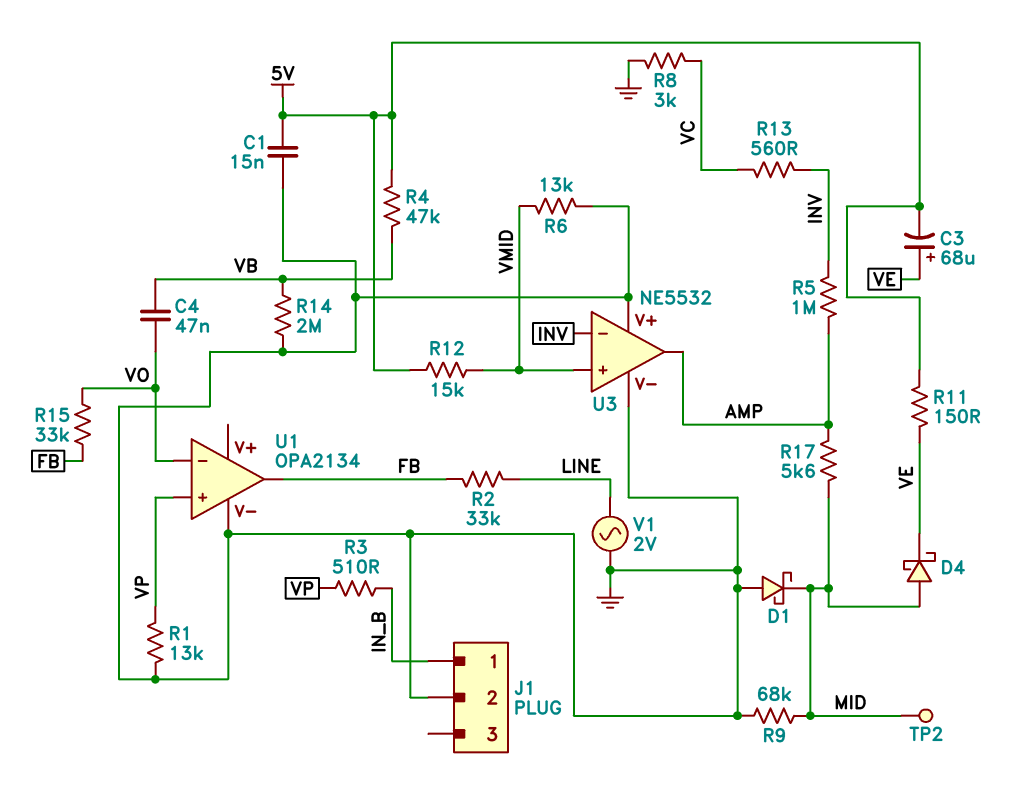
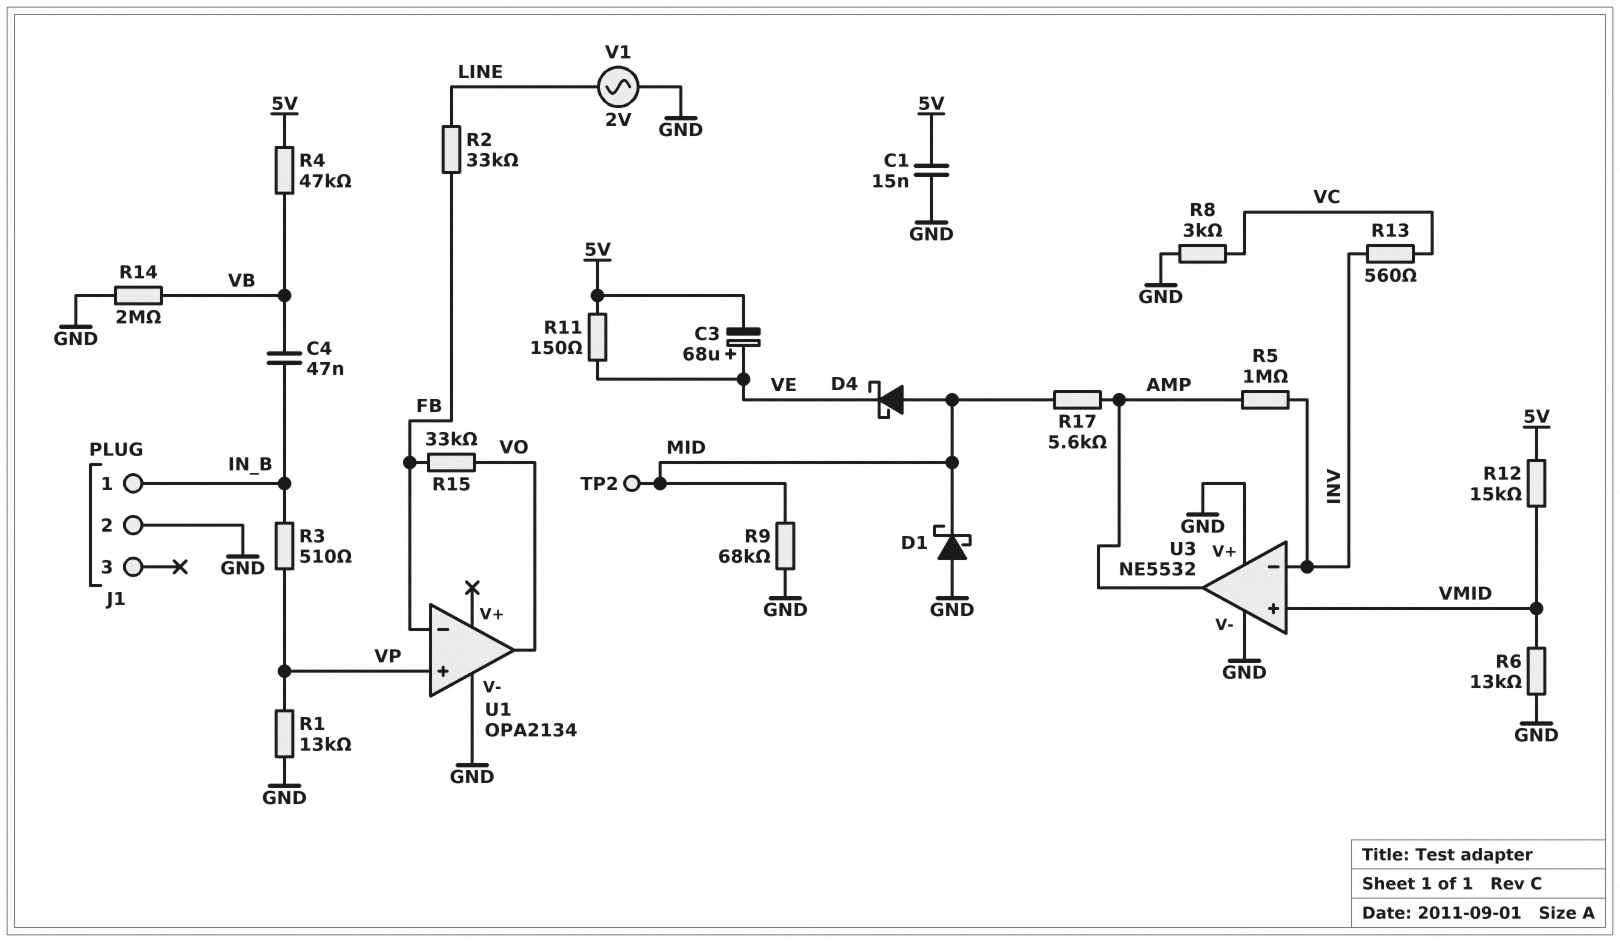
C4: 47nF (VB, VO) -> 47nF (IN_B, VB)
U1 pin in-: VO -> FB
U1 pin out: FB -> VO

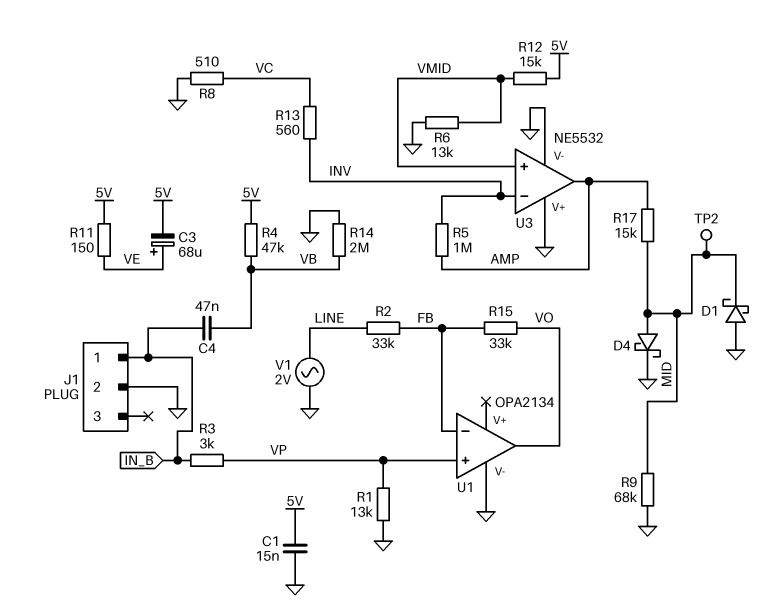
D4: schottky (A MID, K VE) -> schottky (A MID, K GND)
R3: 510 (IN_B, VP) -> 3k (IN_B, VP)
R8: 3k (GND, VC) -> 510 (GND, VC)
R17: 5.6k (AMP, MID) -> 15k (AMP, MID)

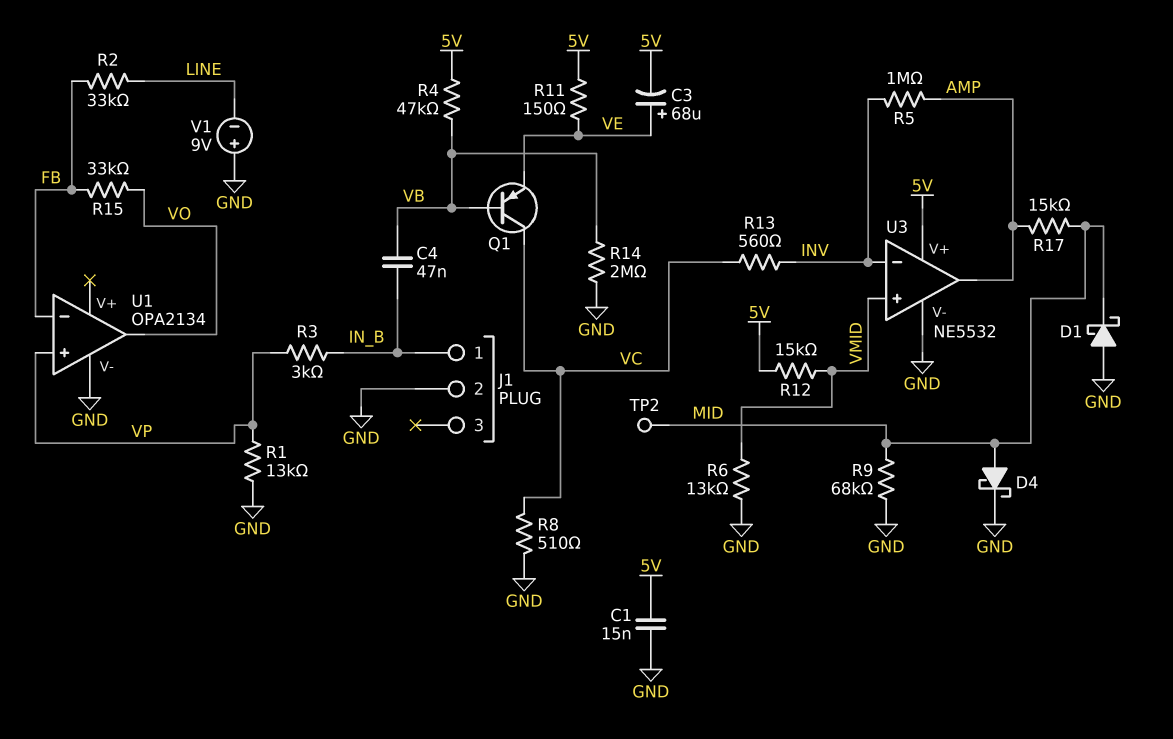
Q1: none -> PNP (B VB, C VC, E VE)
U3 pin V+: GND -> 5V
V1: AC 2V (GND, LINE) -> 9V (plus GND, minus LINE)

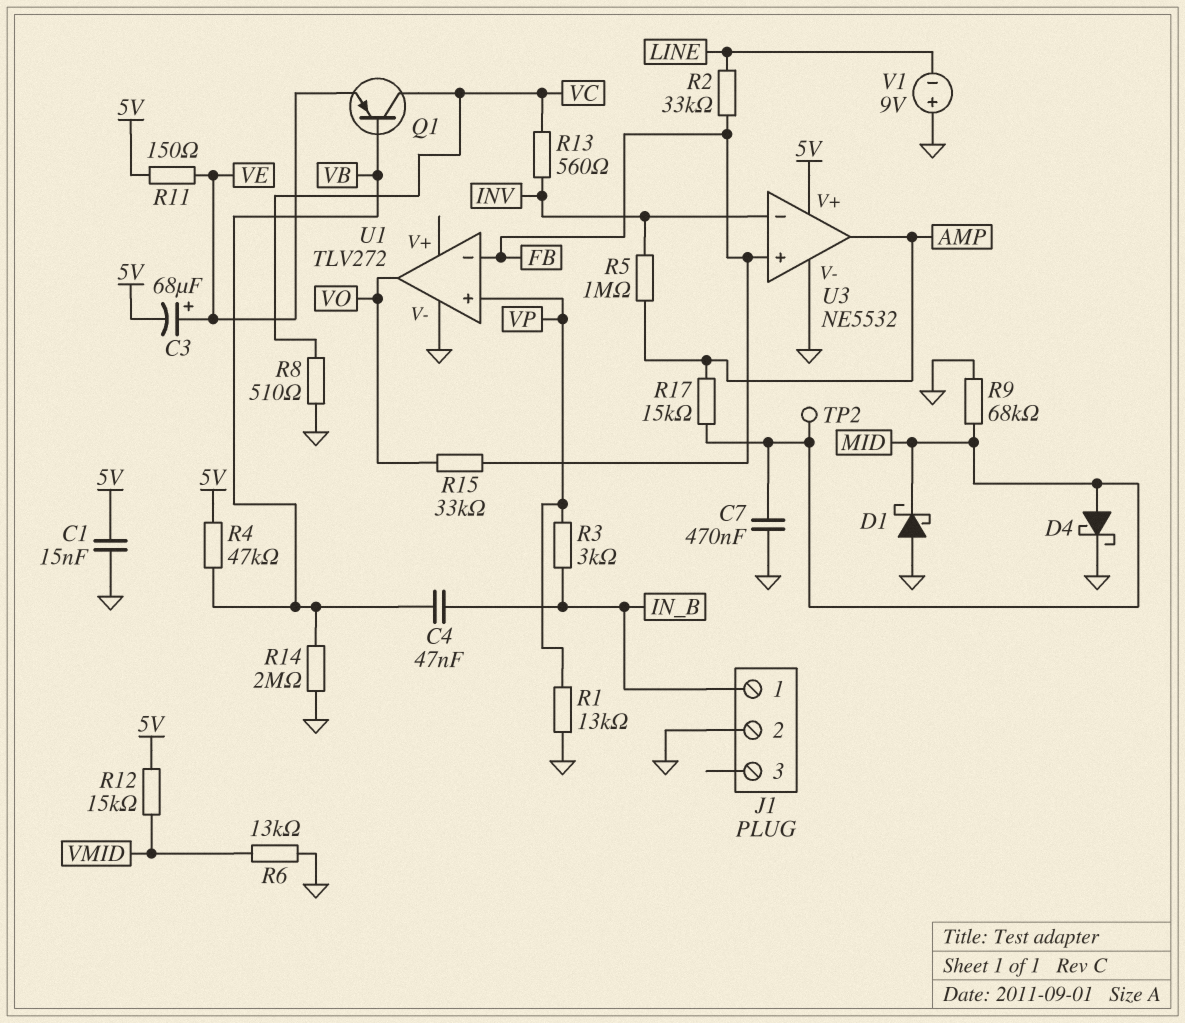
C7: none -> 470nF (GND, MID)
U1: OPA2134 -> TLV272
U3 pin in+: VMID -> FB

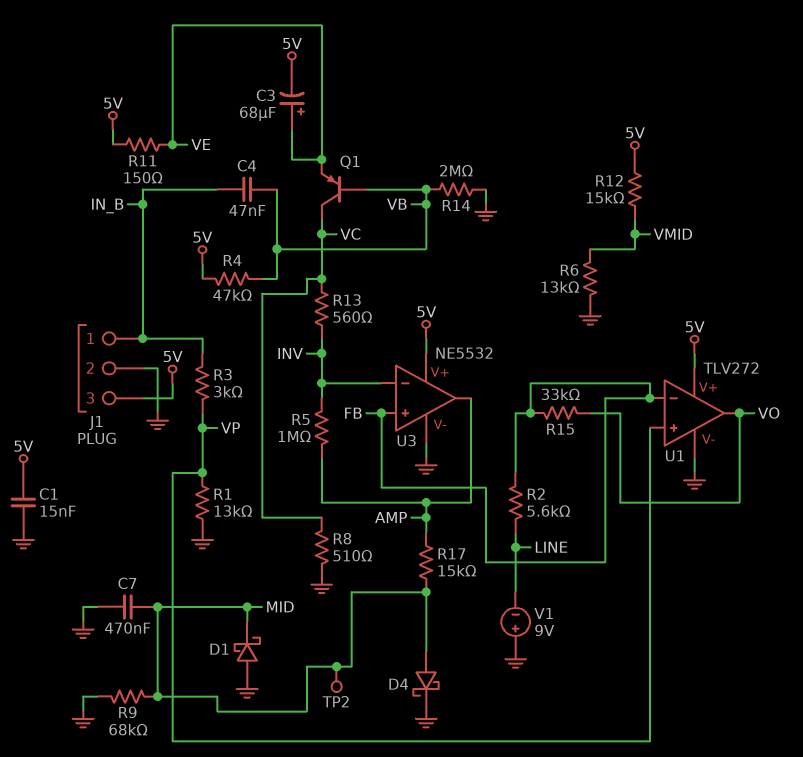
J1 pin 3: none -> 5V
R2: 33k (FB, LINE) -> 5.6k (FB, LINE)
U1 pin V+: none -> 5V

